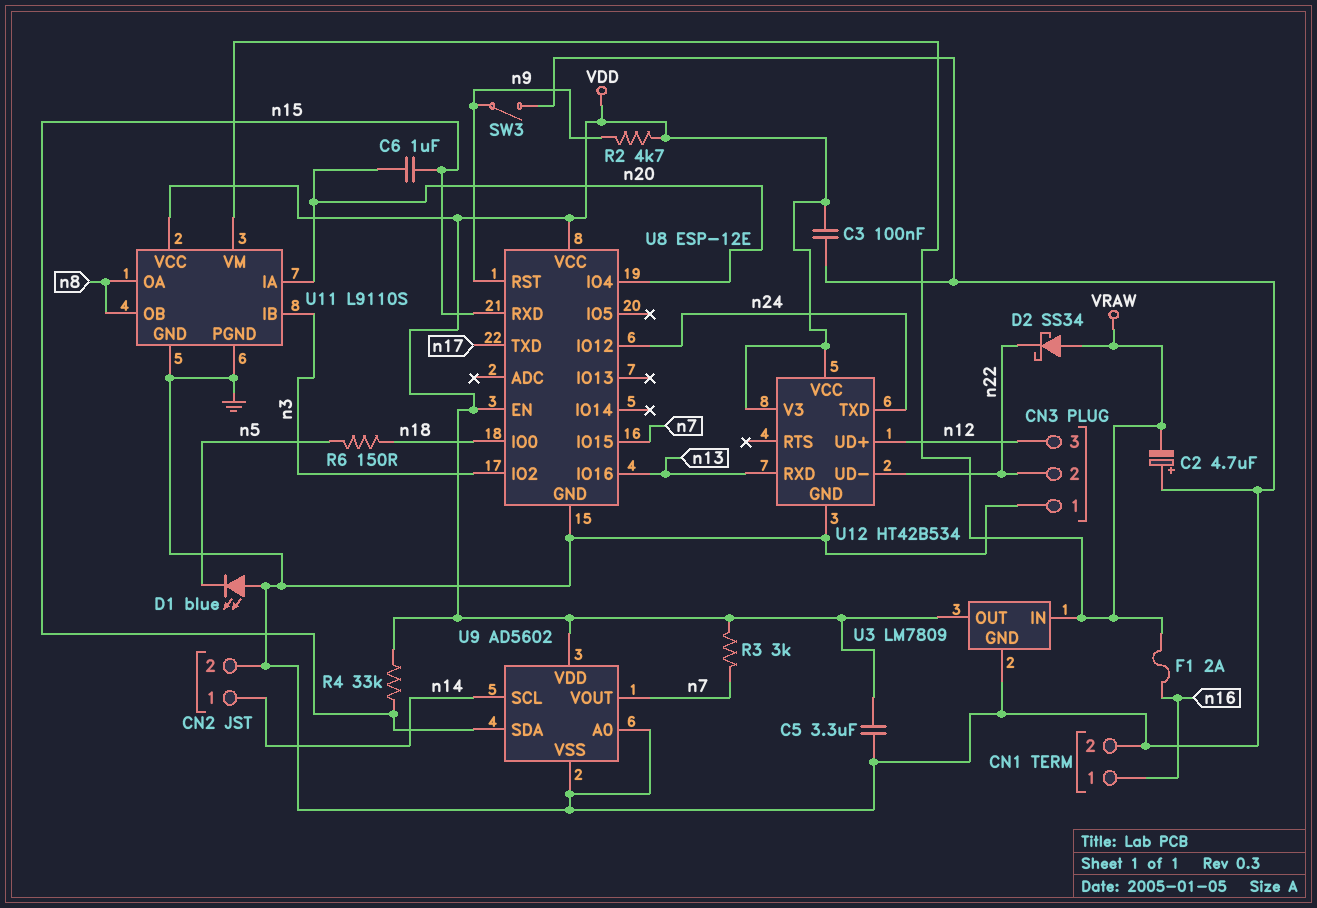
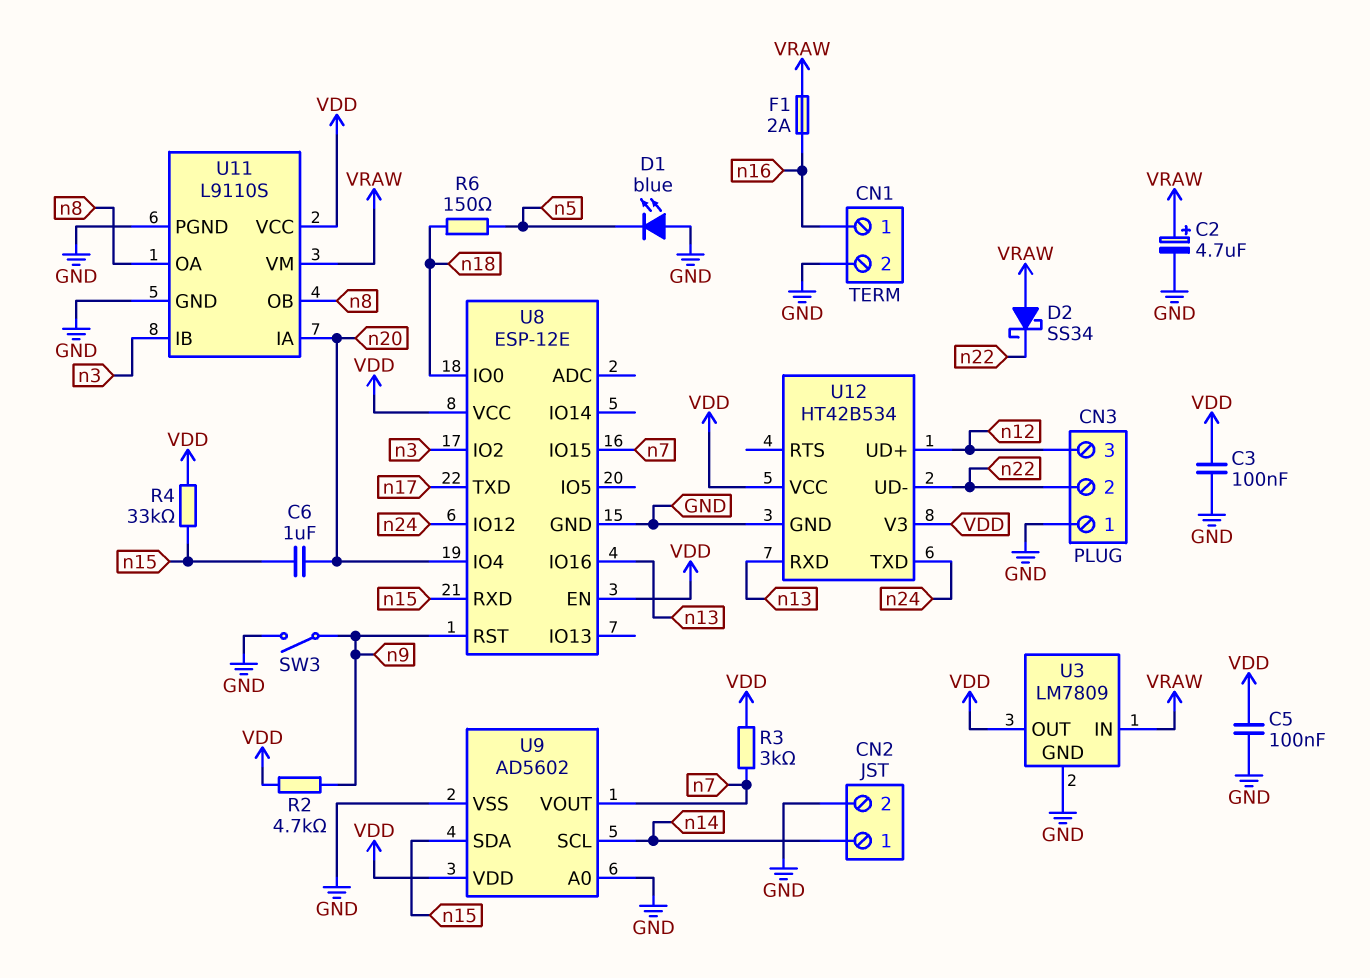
C2: 4.7uF (plus GND, minus VRAW) -> 4.7uF (plus VRAW, minus GND)
C5: 3.3uF (GND, VDD) -> 100nF (GND, VDD)

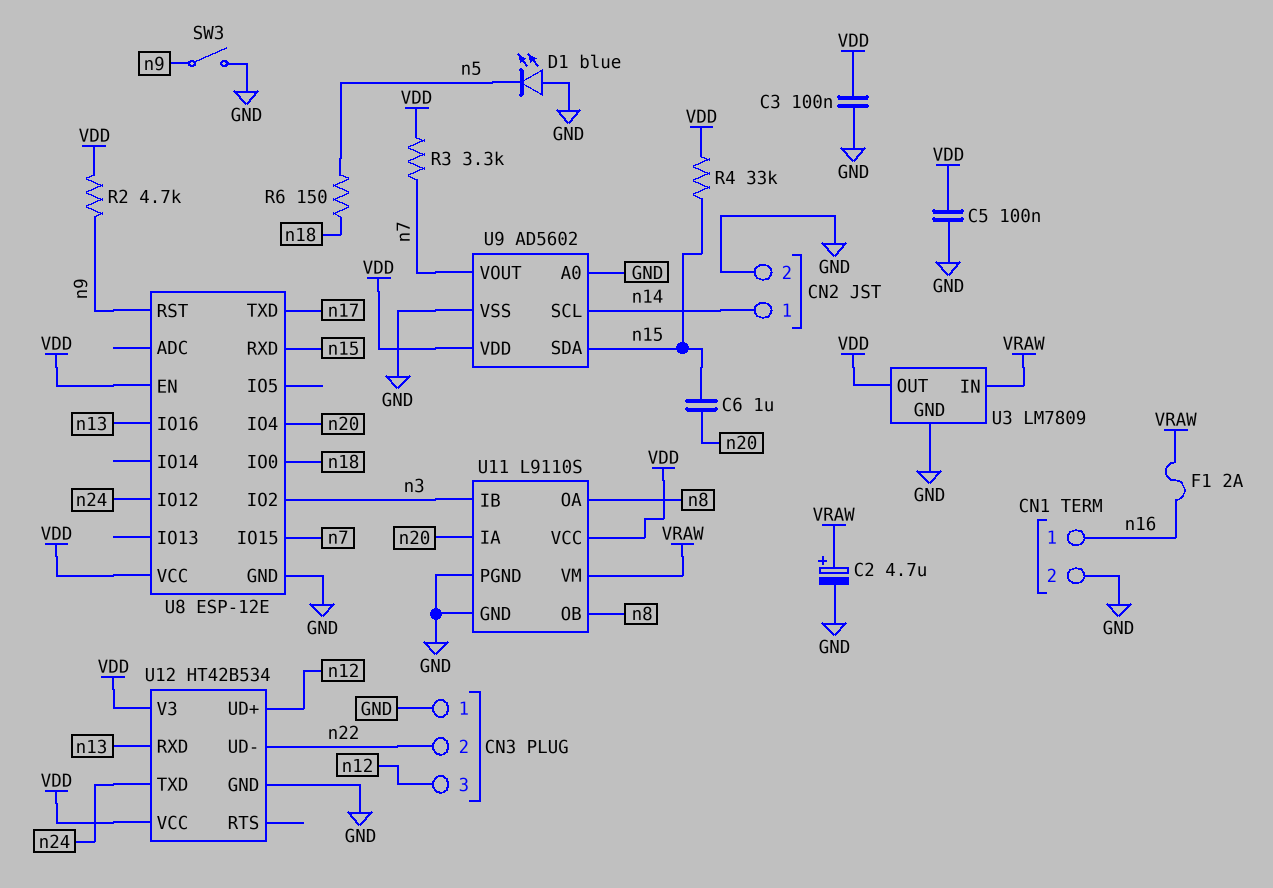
D2: schottky SS34 (A VRAW, K n22) -> none
R3: 3k (VDD, n7) -> 3.3k (VDD, n7)

